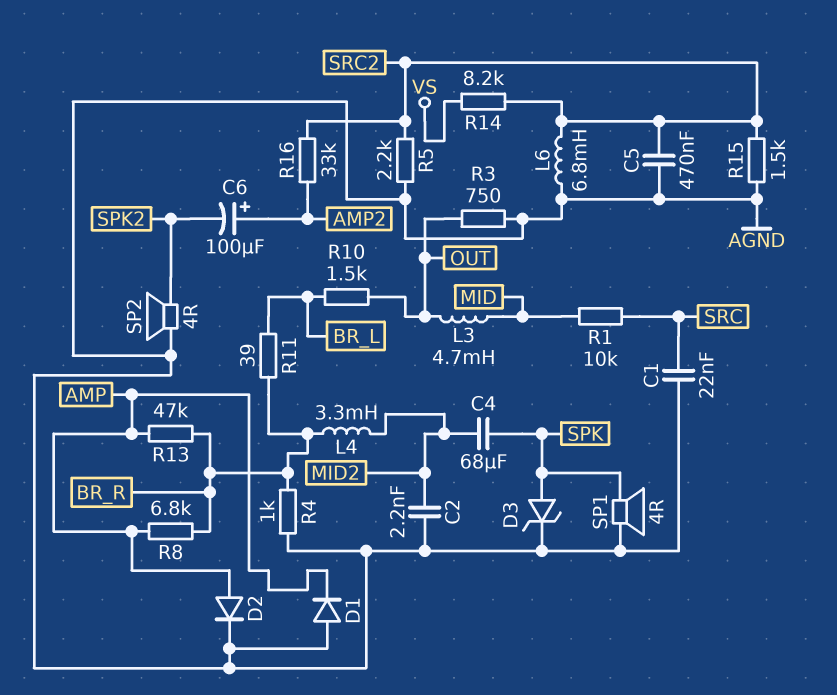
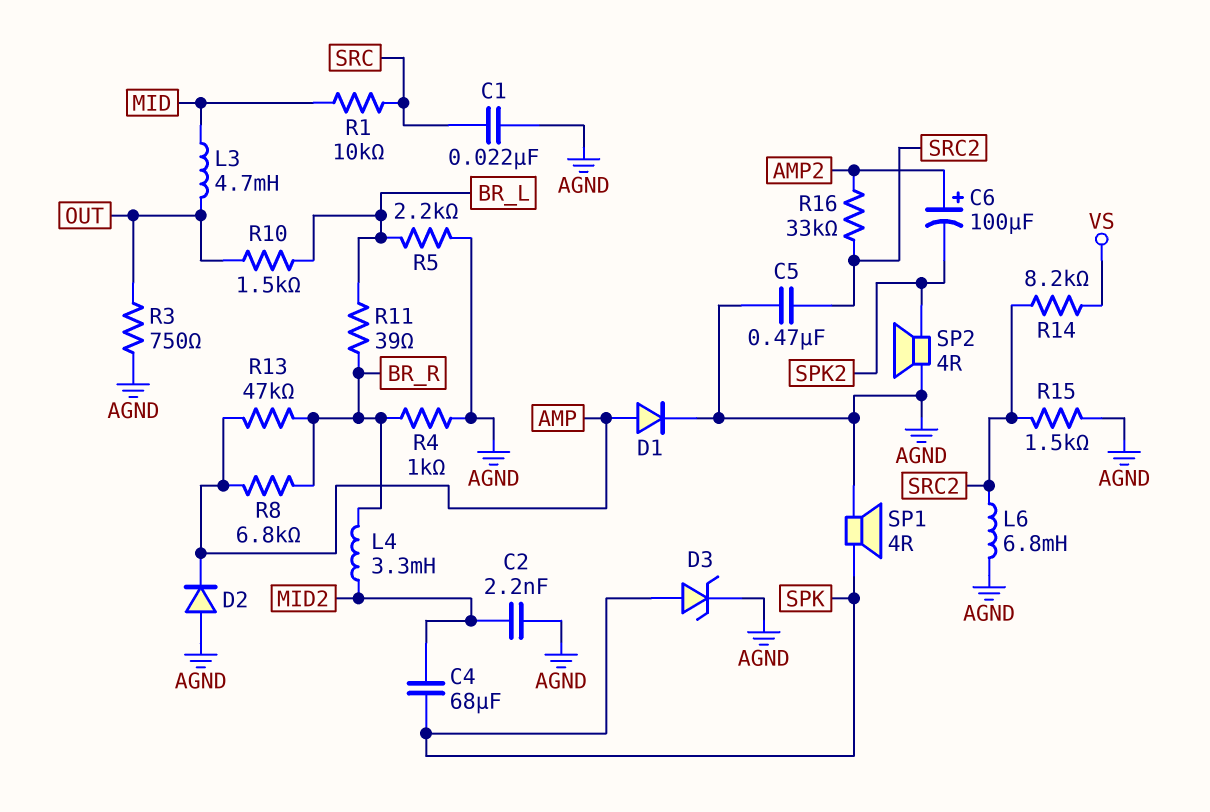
D1: diode (A AGND, K AMP) -> diode (A AMP, K AGND)
D2: diode (A AMP, K AGND) -> diode (A AGND, K AMP)
R5: 2.2k (AGND, SRC2) -> 2.2k (AGND, BR_L)

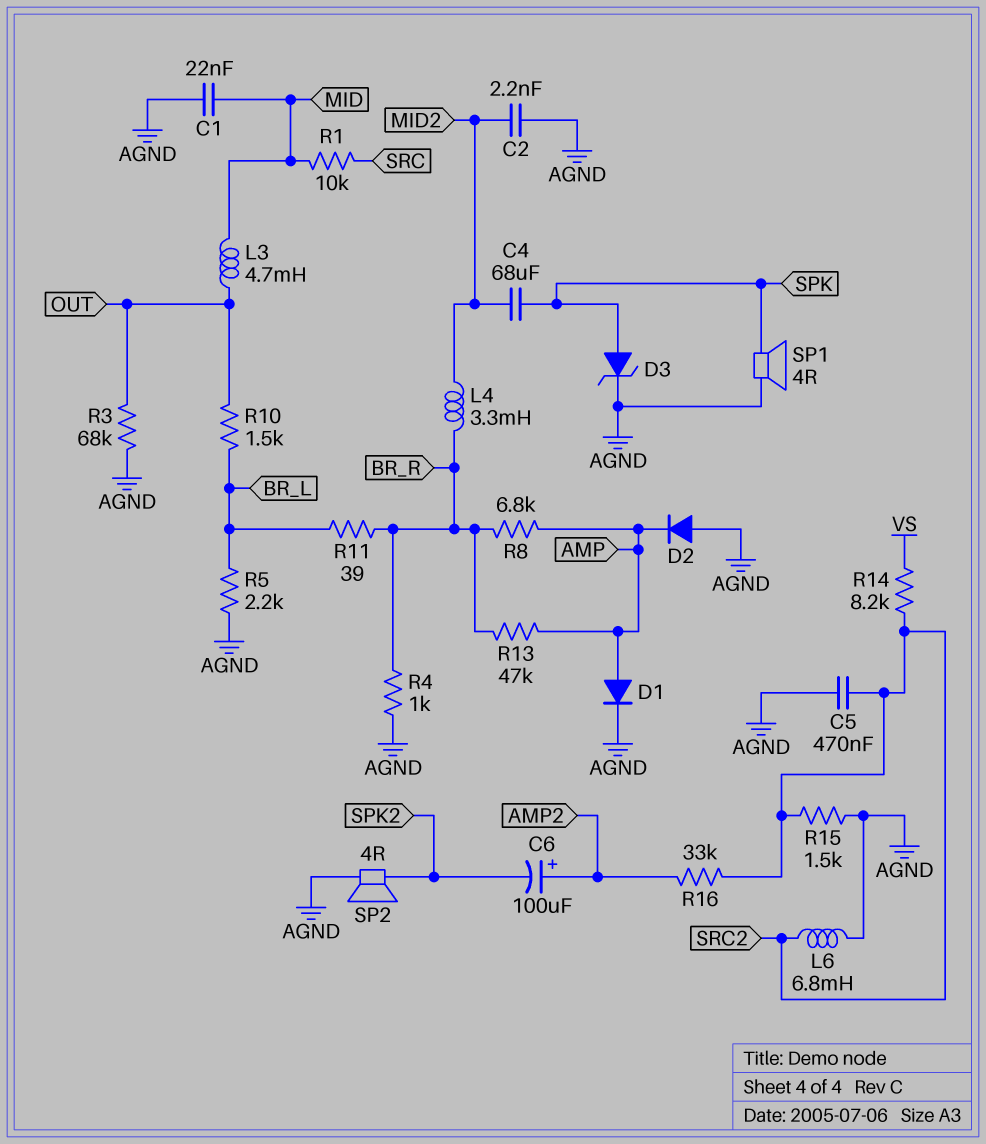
C1: 22nF (AGND, SRC) -> 22nF (AGND, MID)
R3: 750 (AGND, OUT) -> 68k (AGND, OUT)

